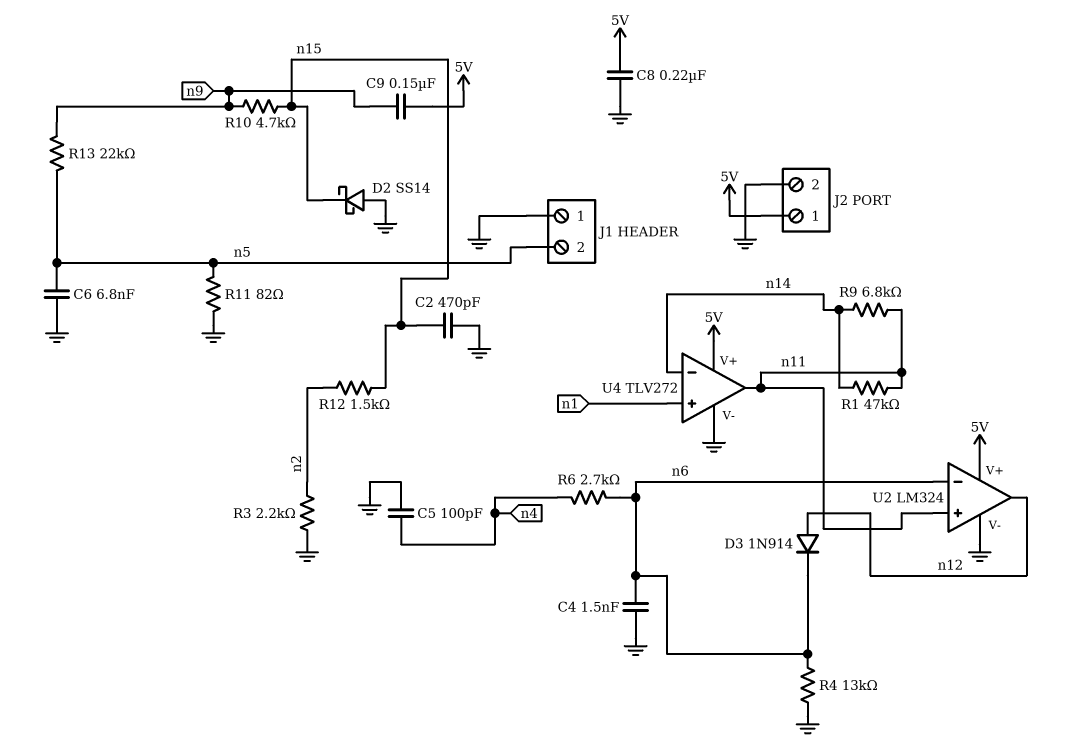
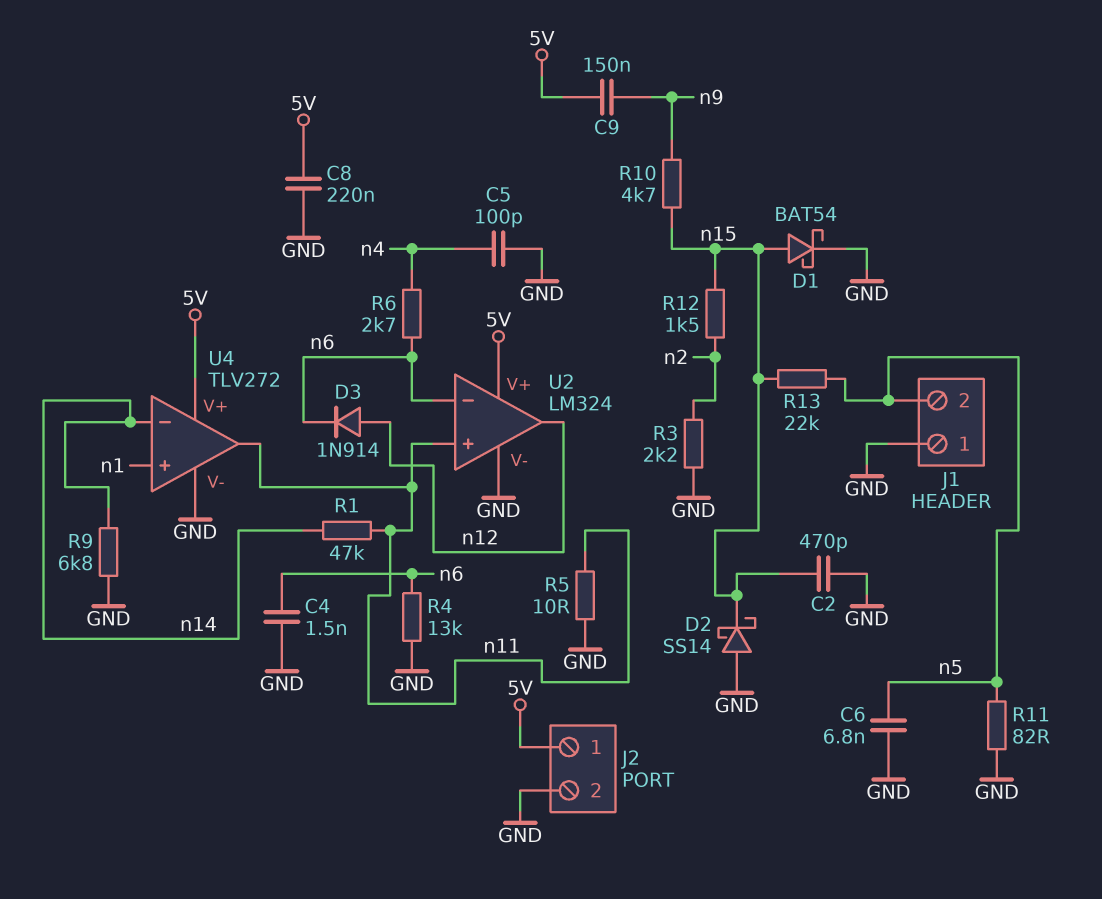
D1: none -> schottky BAT54 (A n15, K GND)
R5: none -> 10 (GND, n11)
R9: 6.8k (n11, n14) -> 6.8k (GND, n14)
R13: 22k (n5, n9) -> 22k (n5, n15)

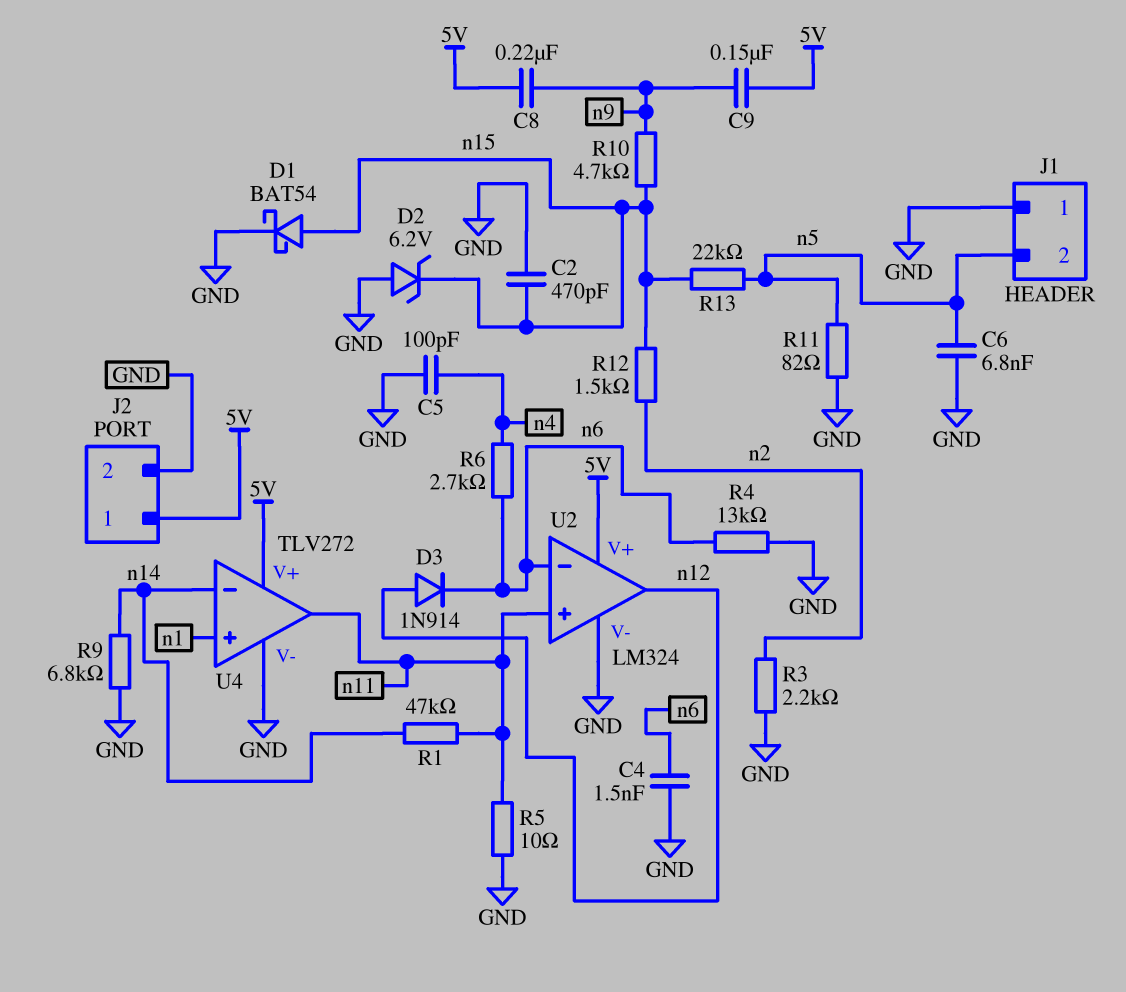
C8: 220nF (5V, GND) -> 220nF (5V, n9)
D2: schottky SS14 (A GND, K n15) -> zener 6.2V (A GND, K n15)

